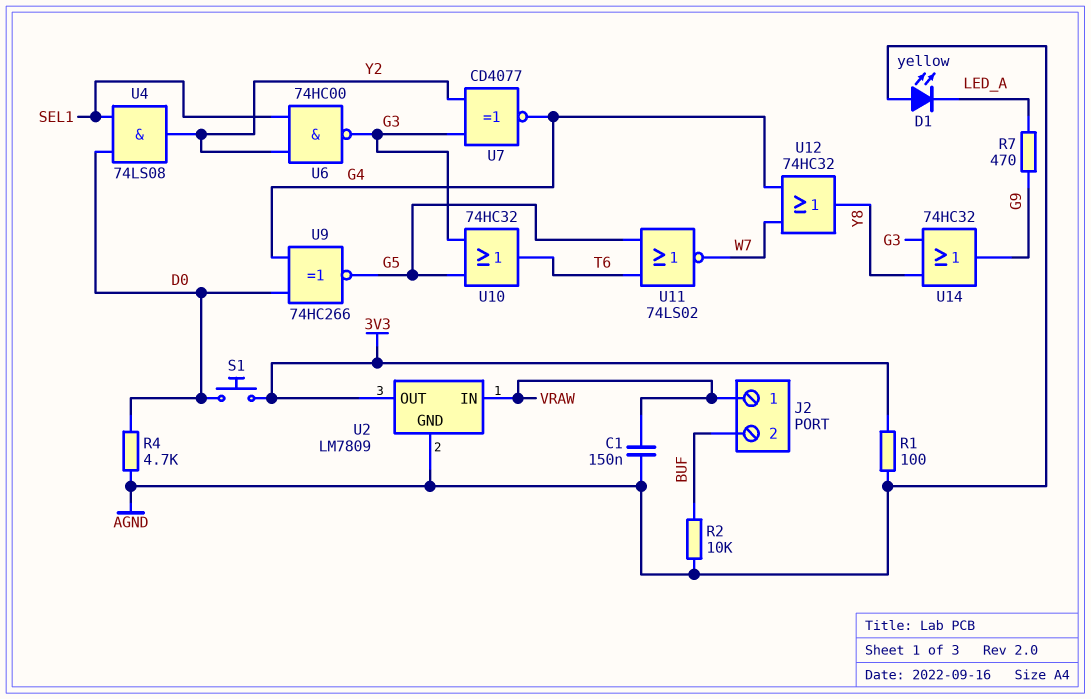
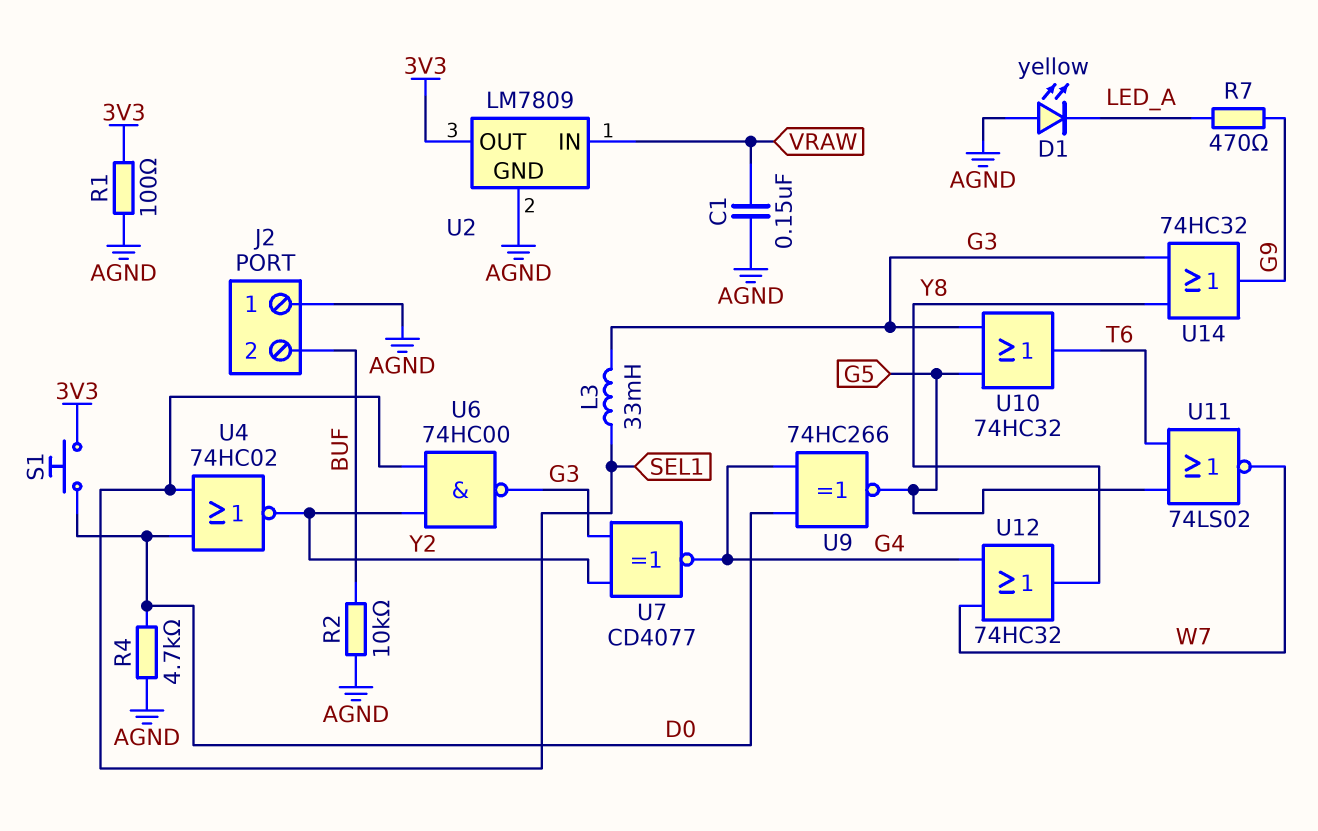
J2 pin 1: VRAW -> AGND
L3: none -> 33mH (G3, SEL1)
U4: AND 74LS08 (in D0, in SEL1, out Y2) -> NOR 74HC02 (in D0, in SEL1, out Y2)

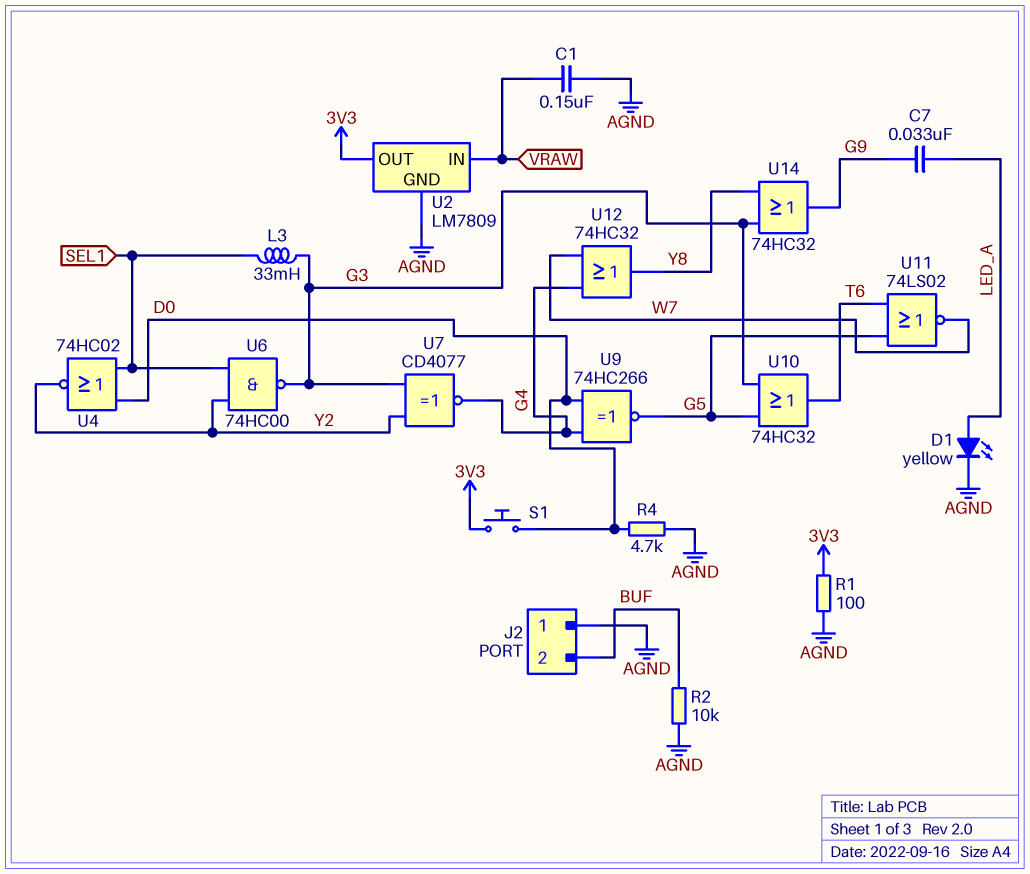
C7: none -> 33nF (G9, LED_A)
D1: LED yellow (A AGND, K LED_A) -> LED yellow (A LED_A, K AGND)
R7: 470 (G9, LED_A) -> none

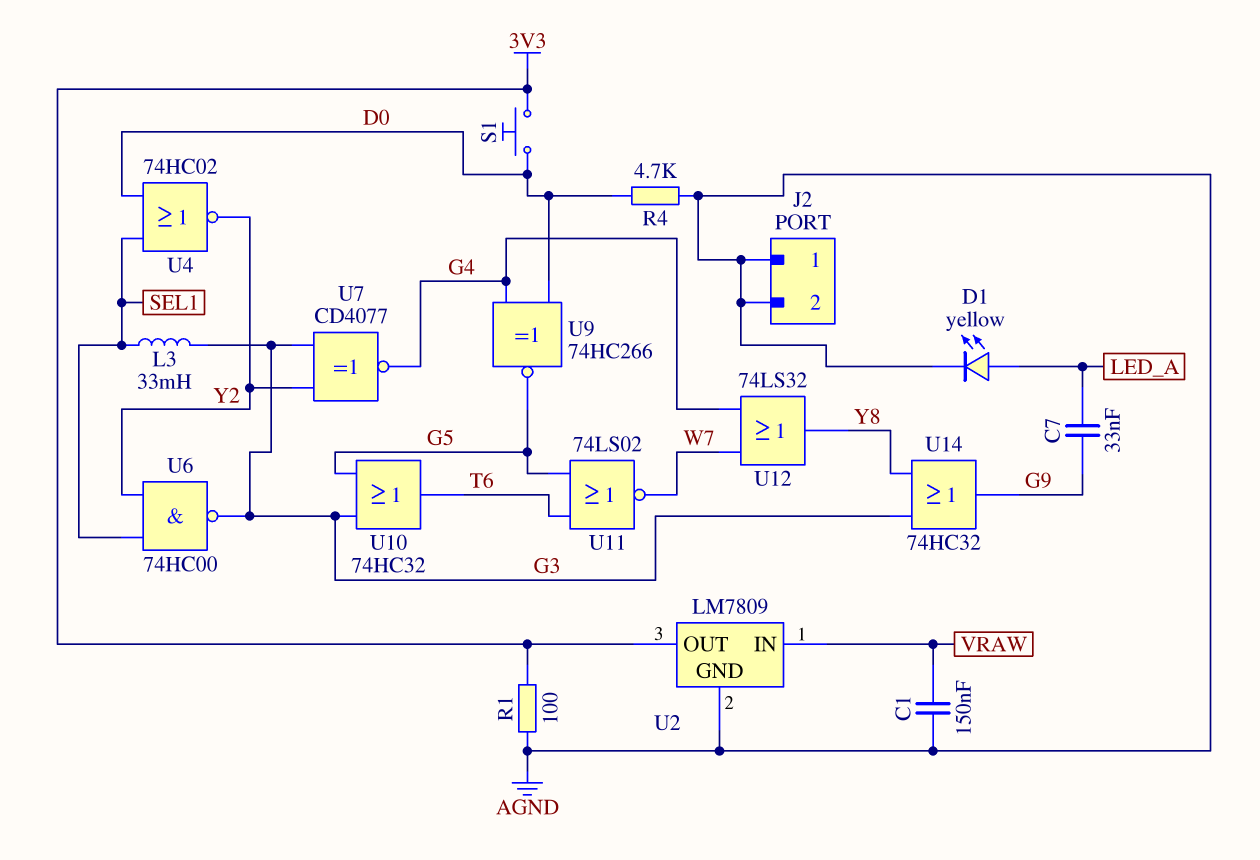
J2 pin 2: BUF -> AGND
R2: 10k (AGND, BUF) -> none
U12: OR 74HC32 (in G4, in W7, out Y8) -> OR 74LS32 (in G4, in W7, out Y8)

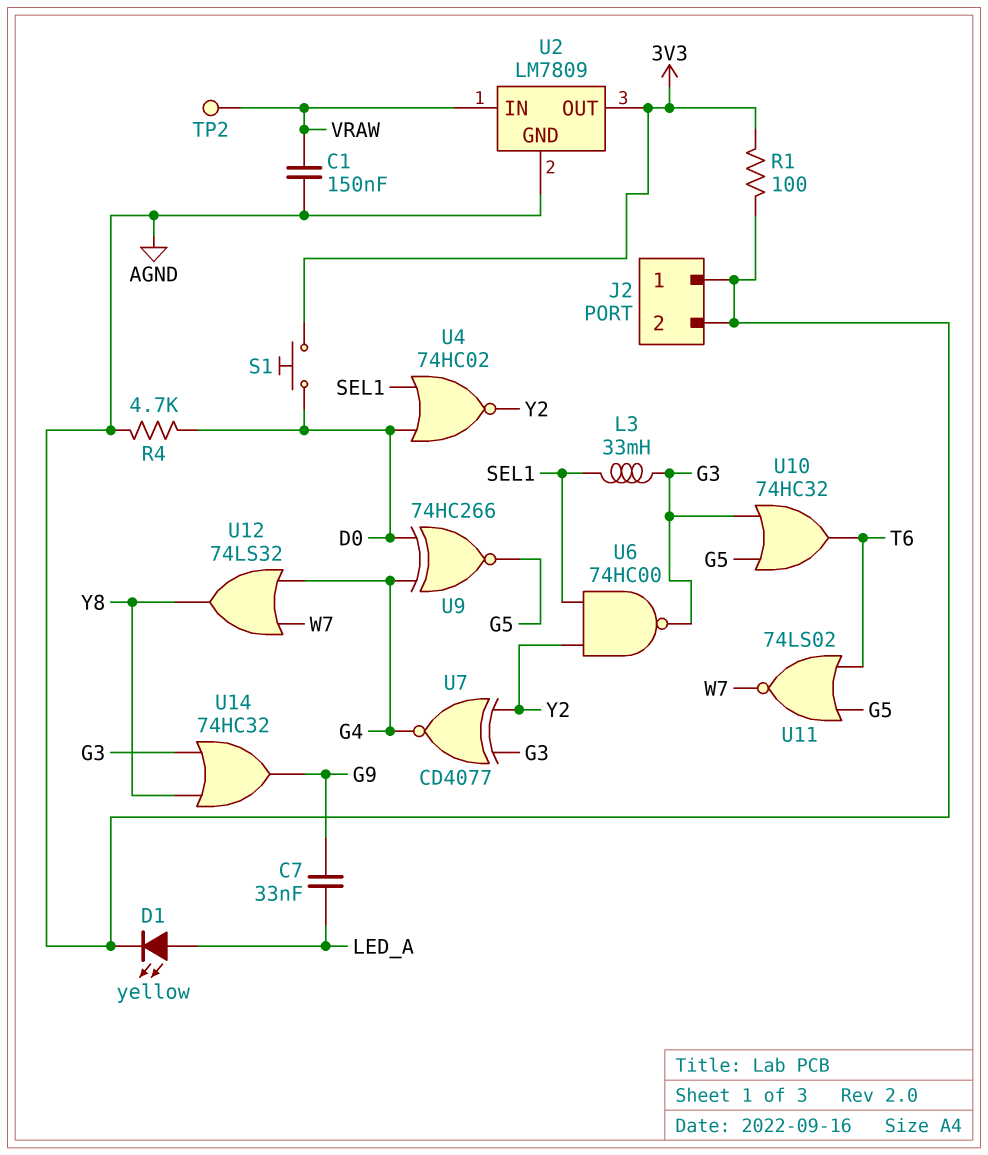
TP2: none -> test point (VRAW)

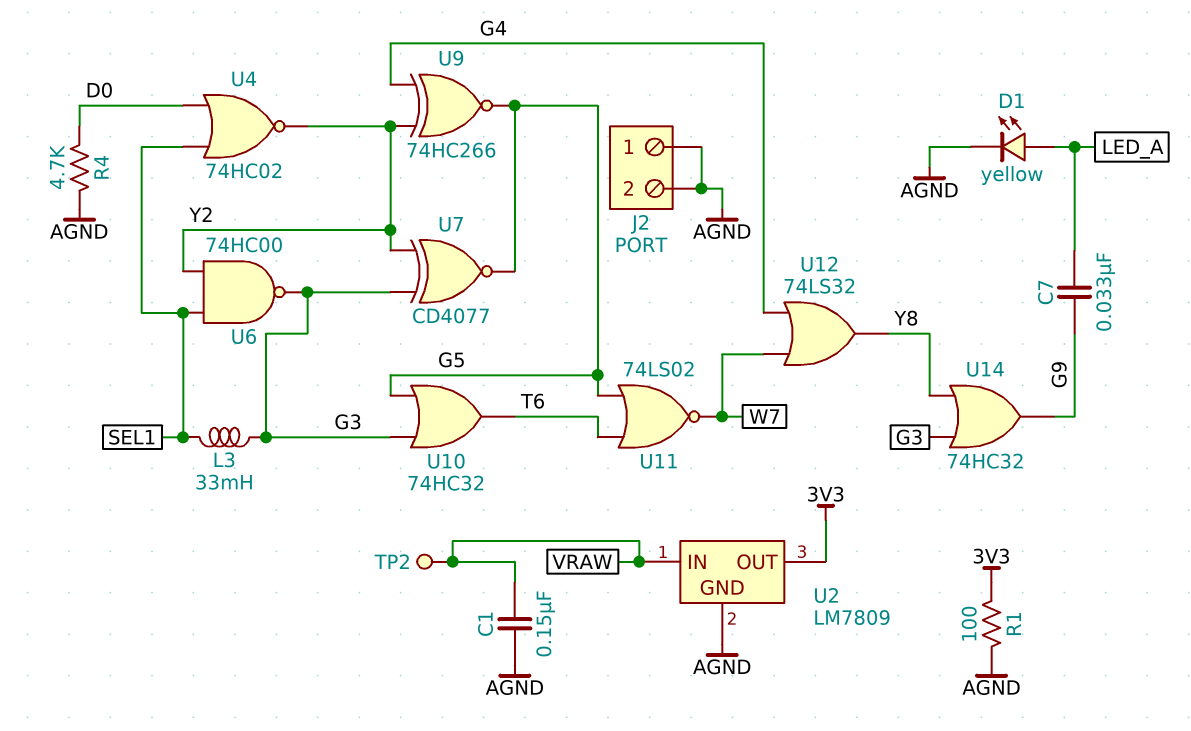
S1: button (3V3, D0) -> none
U7: XNOR CD4077 (in G3, in Y2, out G4) -> XNOR CD4077 (in G3, in Y2, out G5)
U9: XNOR 74HC266 (in D0, in G4, out G5) -> XNOR 74HC266 (in G4, in Y2, out G5)

